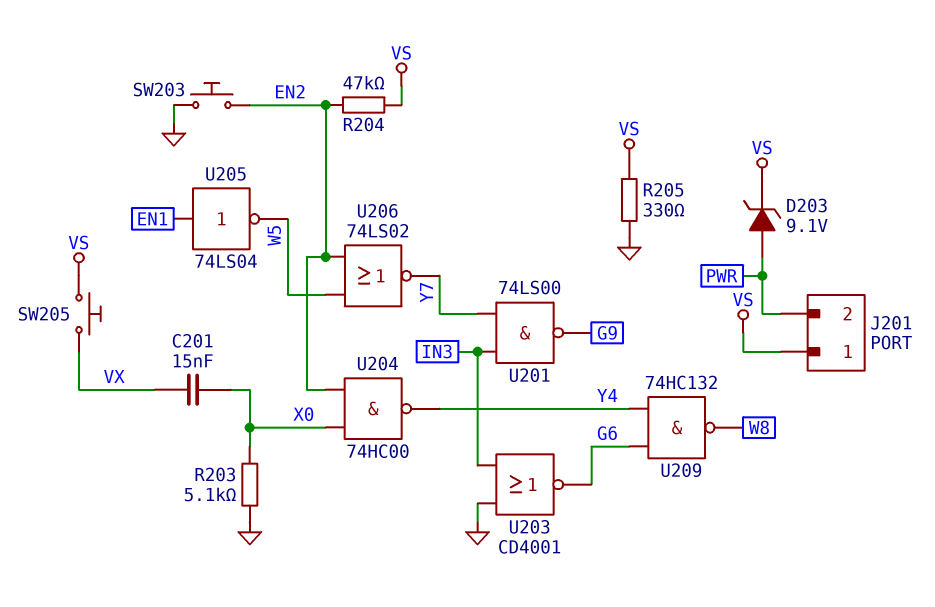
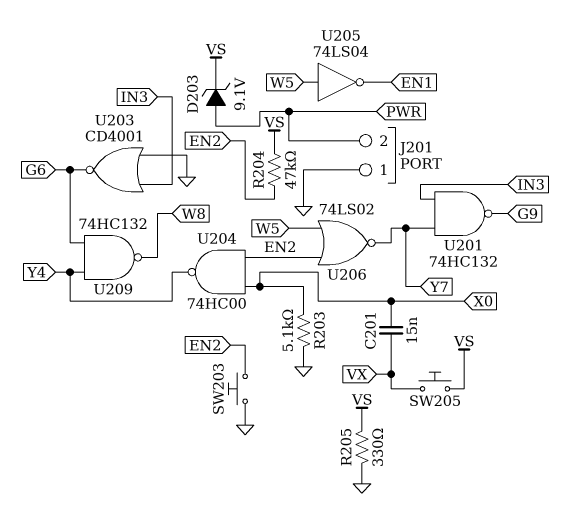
J201 pin 1: VS -> GND
U201: NAND 74LS00 (in IN3, in Y7, out G9) -> NAND 74HC132 (in IN3, in Y7, out G9)
U205: NOT 74LS04 (in EN1, out W5) -> NOT 74LS04 (in W5, out EN1)

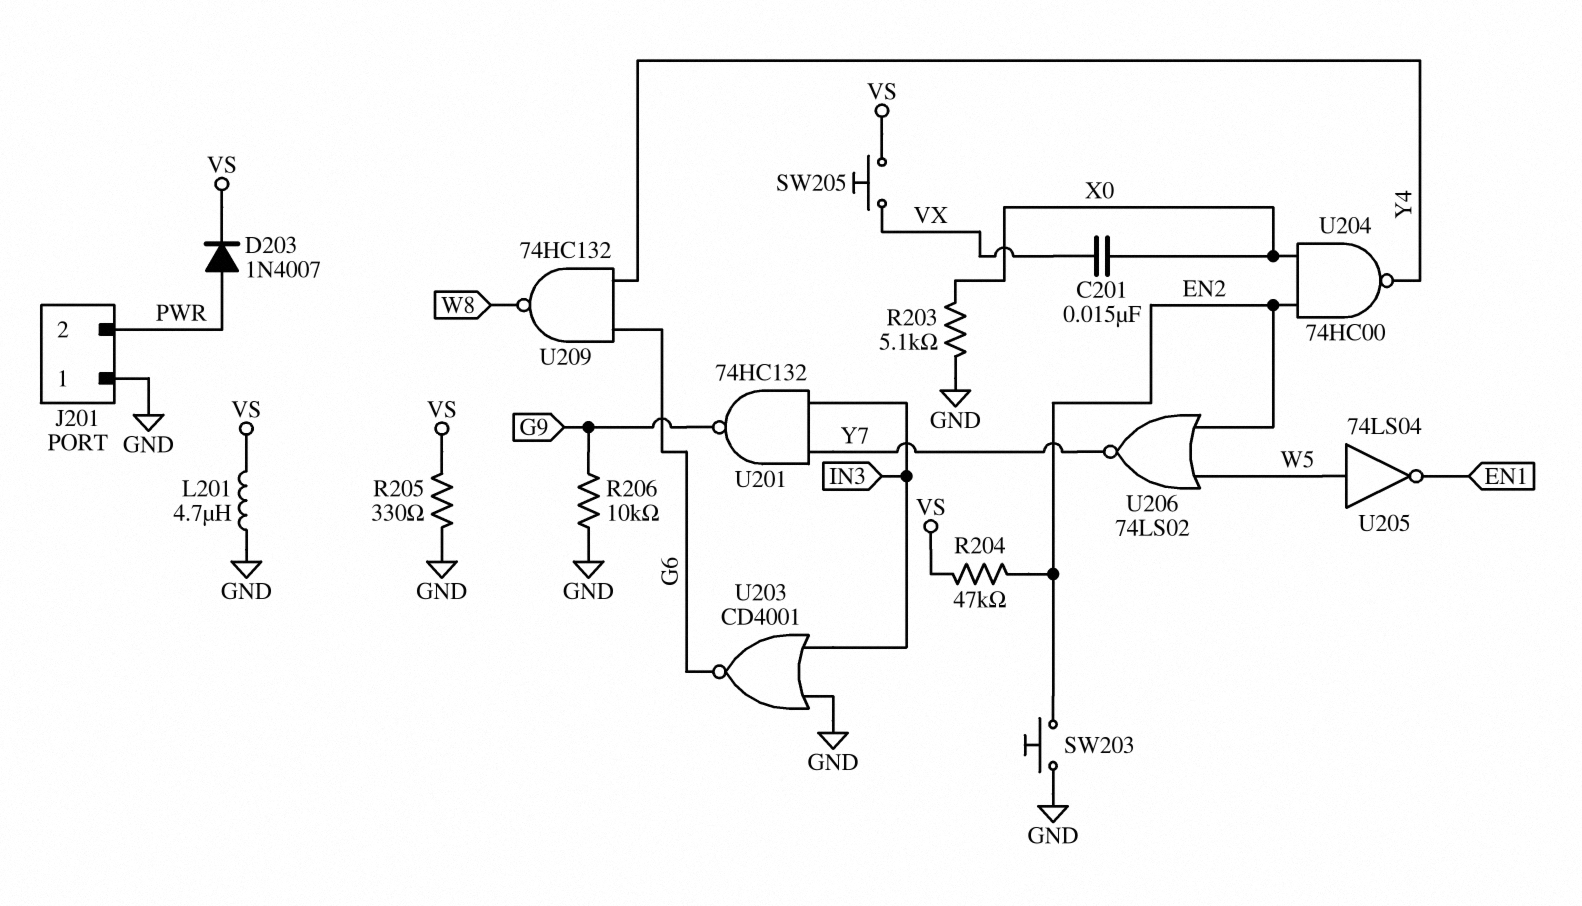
D203: zener 9.1V (A PWR, K VS) -> diode 1N4007 (A PWR, K VS)
L201: none -> 4.7uH (GND, VS)
R206: none -> 10k (G9, GND)

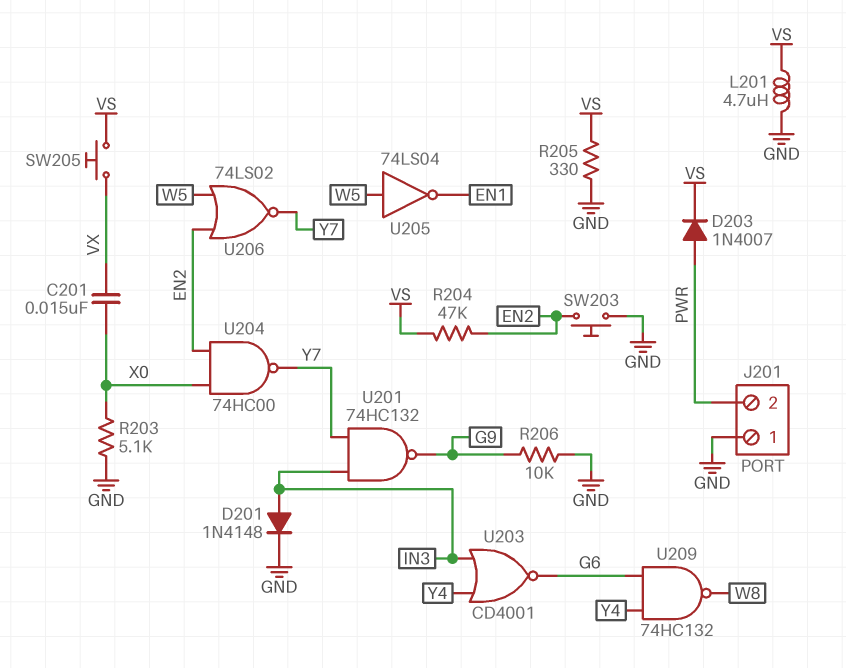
D201: none -> diode 1N4148 (A IN3, K GND)
U203: NOR CD4001 (in GND, in IN3, out G6) -> NOR CD4001 (in IN3, in Y4, out G6)
U204: NAND 74HC00 (in EN2, in X0, out Y4) -> NAND 74HC00 (in EN2, in X0, out Y7)

